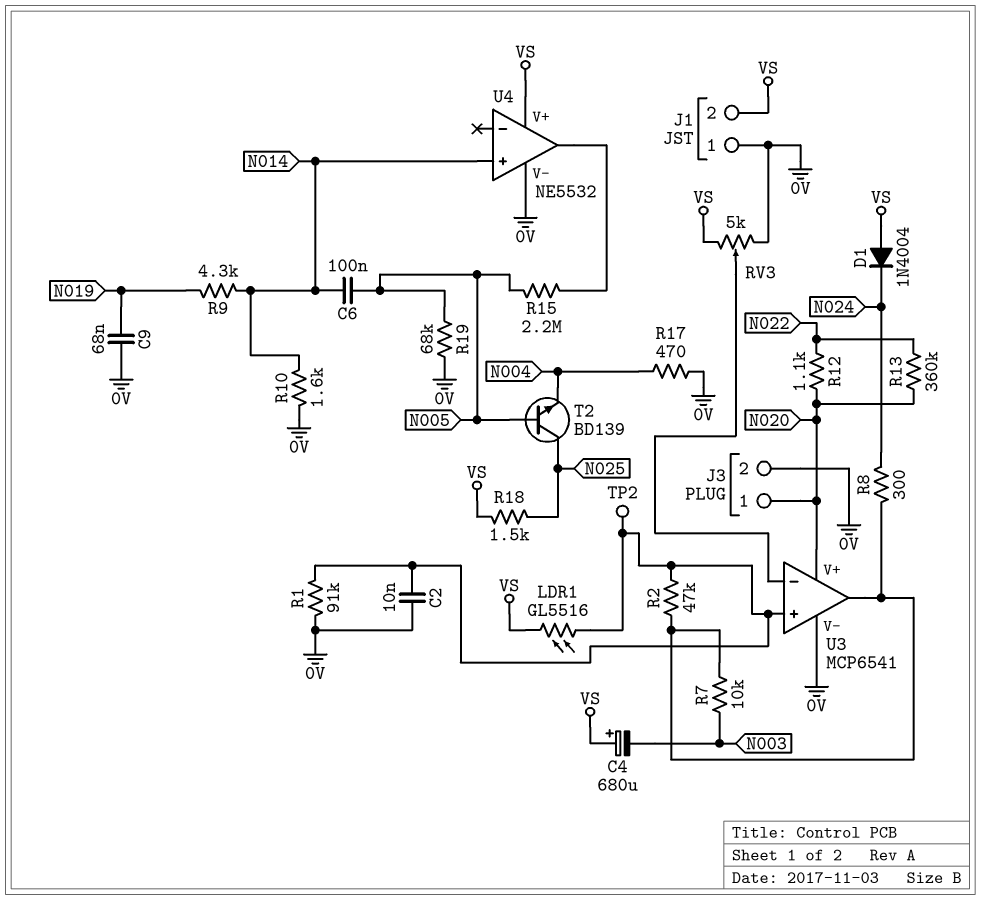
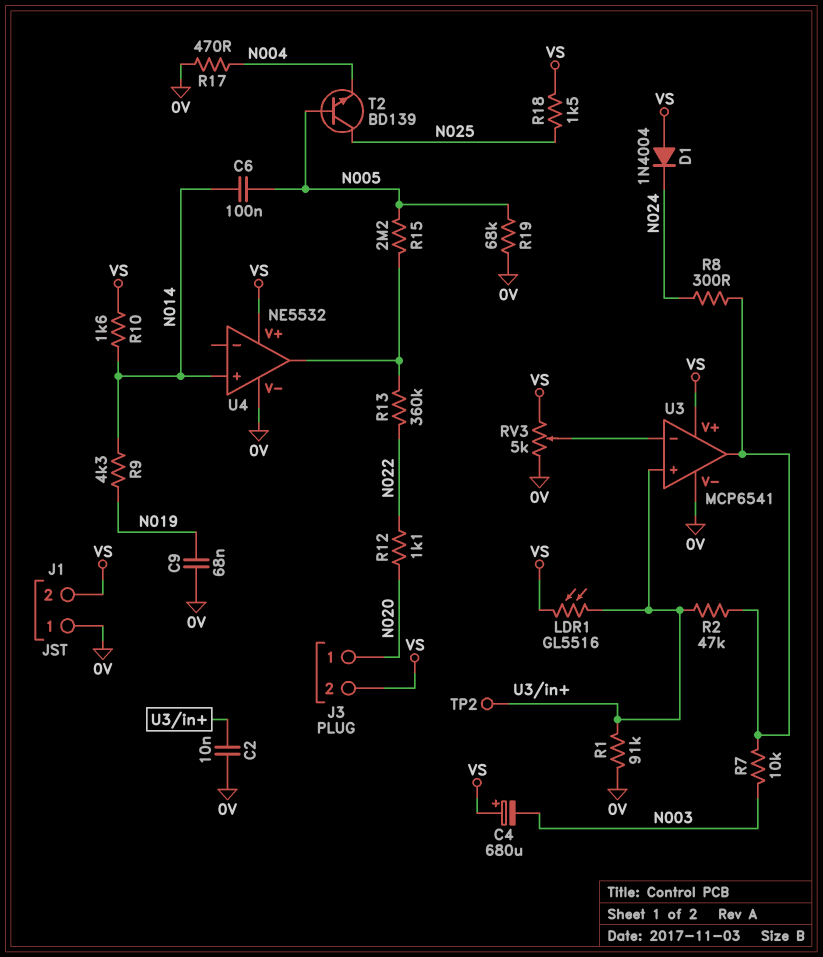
J3 pin 2: 0V -> VS
R10: 1.6k (0V, N014) -> 1.6k (N014, VS)
R13: 360k (N020, N022) -> 360k (N022, U4/out)
U3 pin V+: N020 -> VS

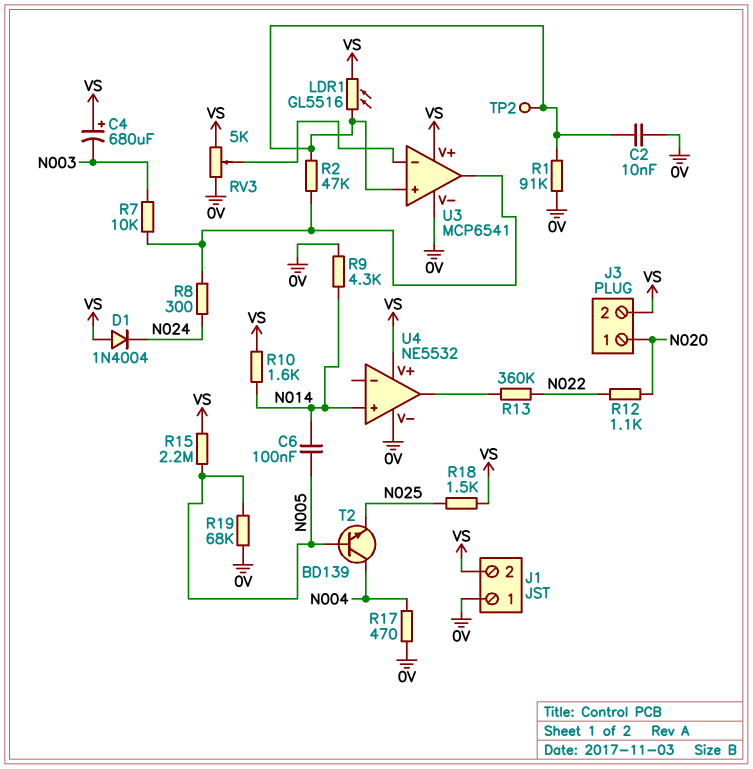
C9: 68nF (0V, N019) -> none
R9: 4.3k (N014, N019) -> 4.3k (0V, N014)
R15: 2.2M (N005, U4/out) -> 2.2M (N005, VS)
T2: NPN BD139 (B N005, C N025, E N004) -> NPN BD139 (B N005, C N004, E N025)

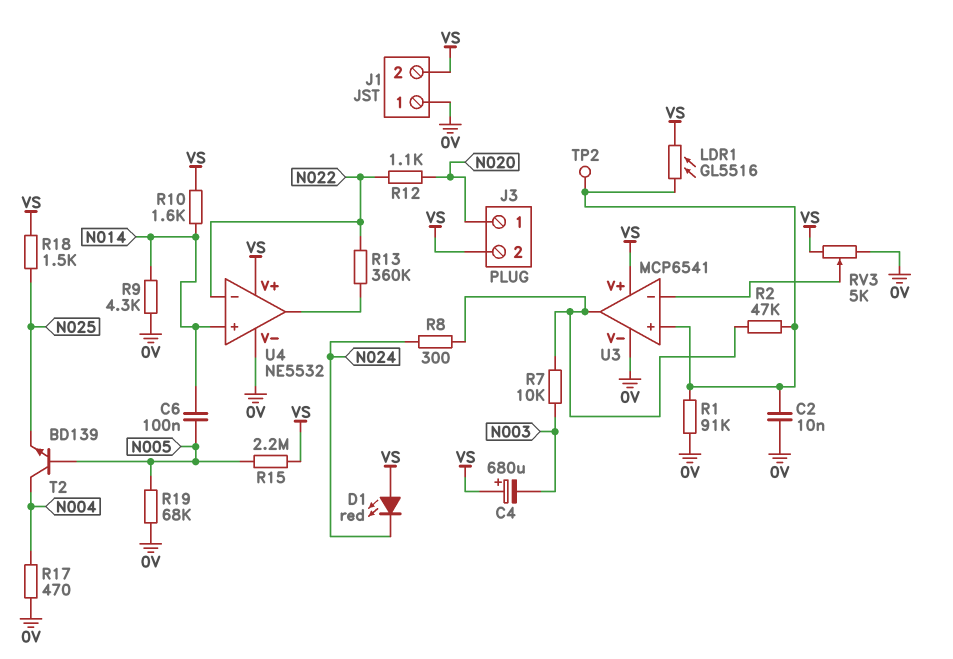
D1: diode 1N4004 (A VS, K N024) -> LED red (A VS, K N024)
U4 pin in-: none -> N022

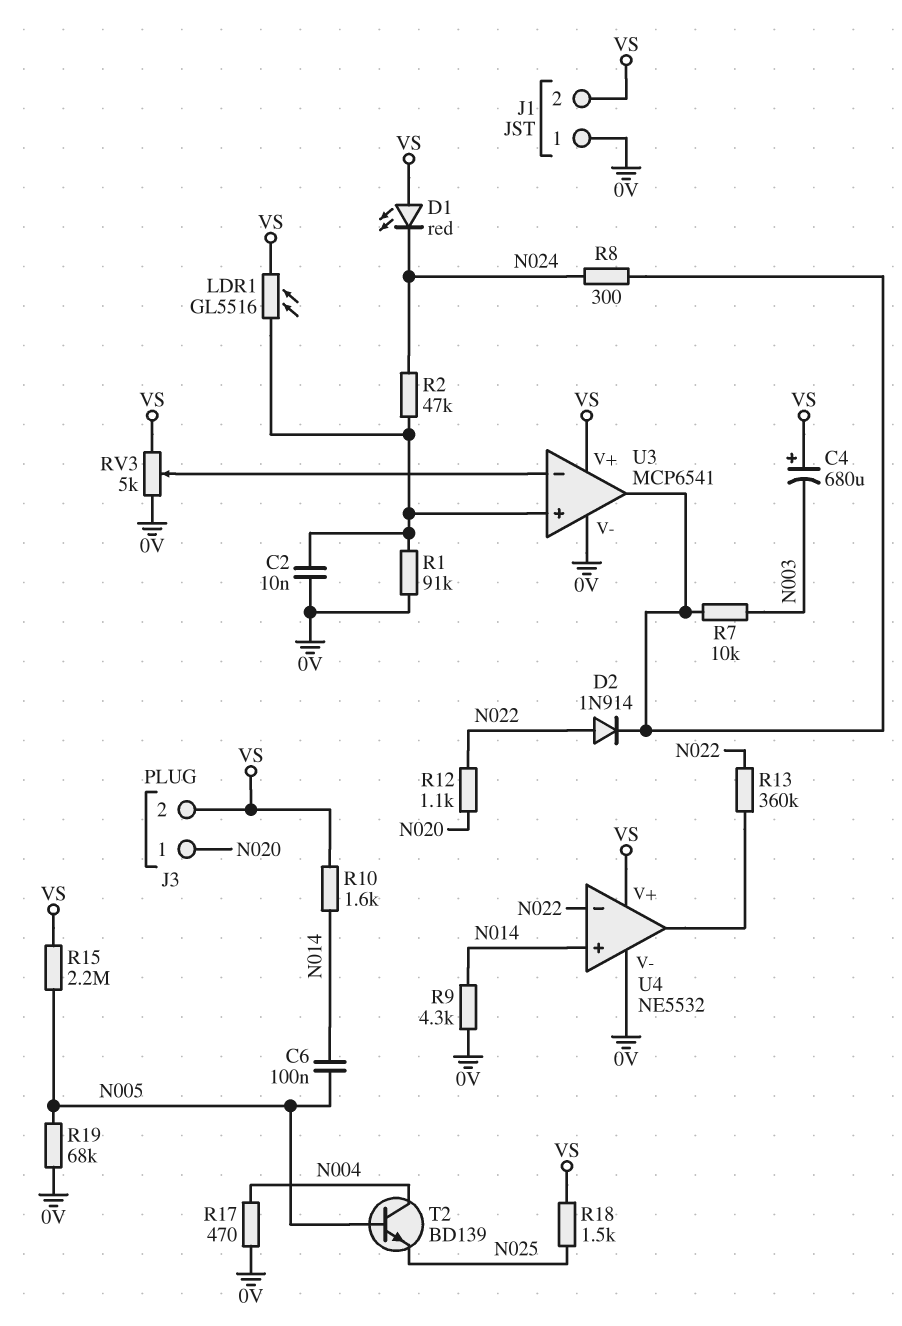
D2: none -> diode 1N914 (A N022, K U3/out)
R2: 47k (U3/in+, U3/out) -> 47k (N024, U3/in+)
TP2: test point (U3/in+) -> none

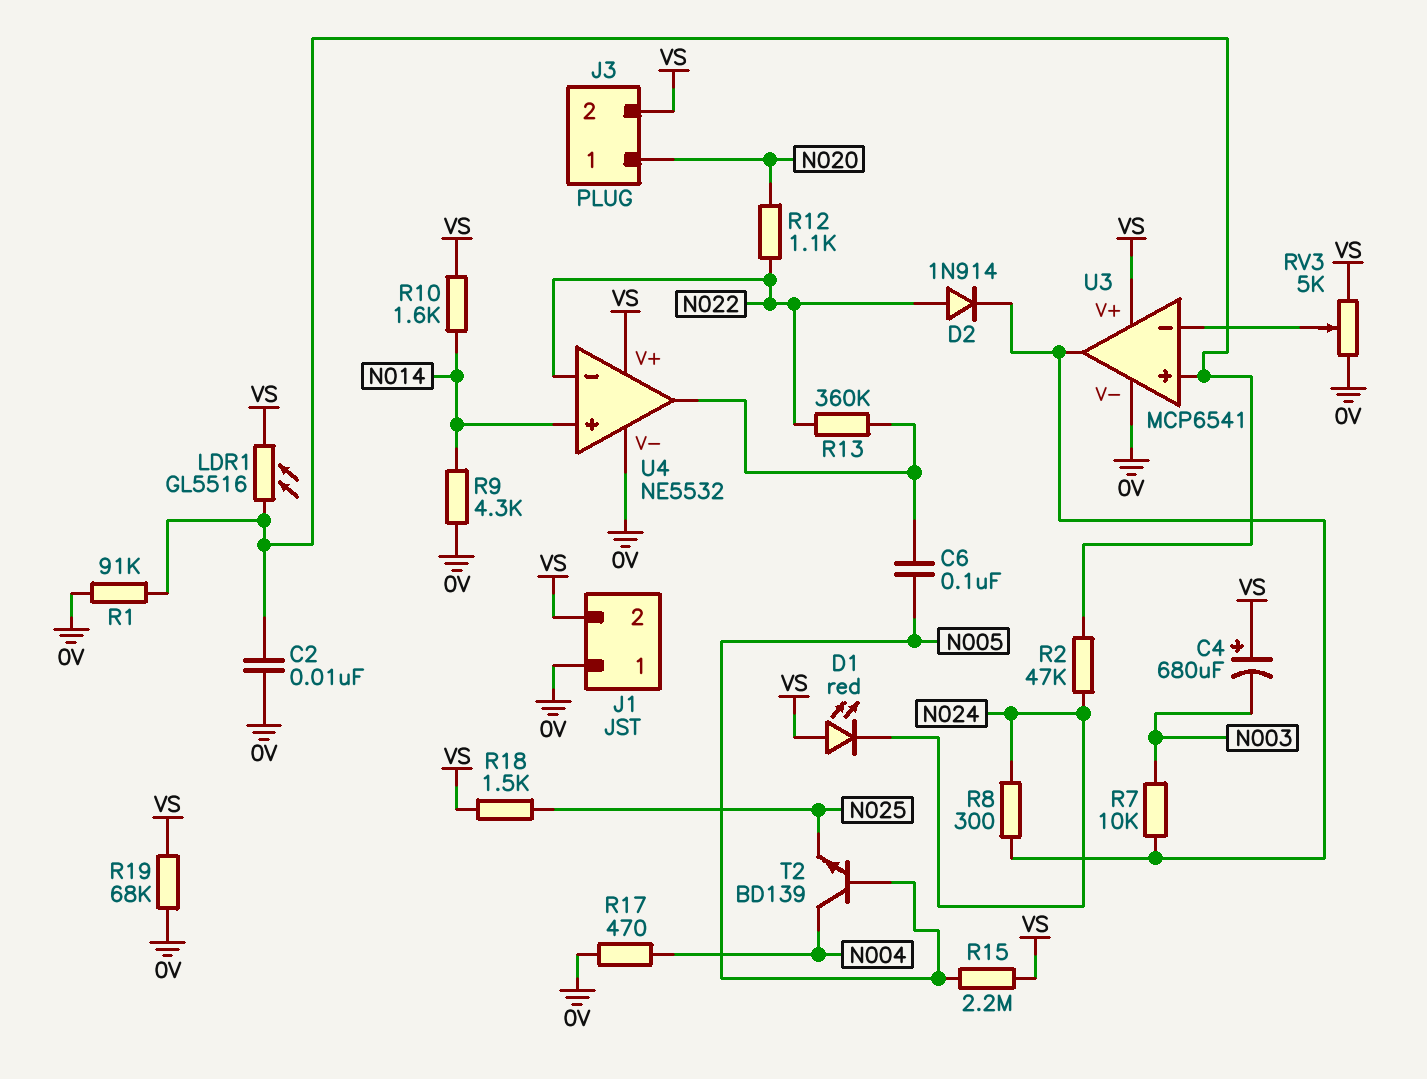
C6: 100nF (N005, N014) -> 100nF (N005, U4/out)
R19: 68k (0V, N005) -> 68k (0V, VS)

